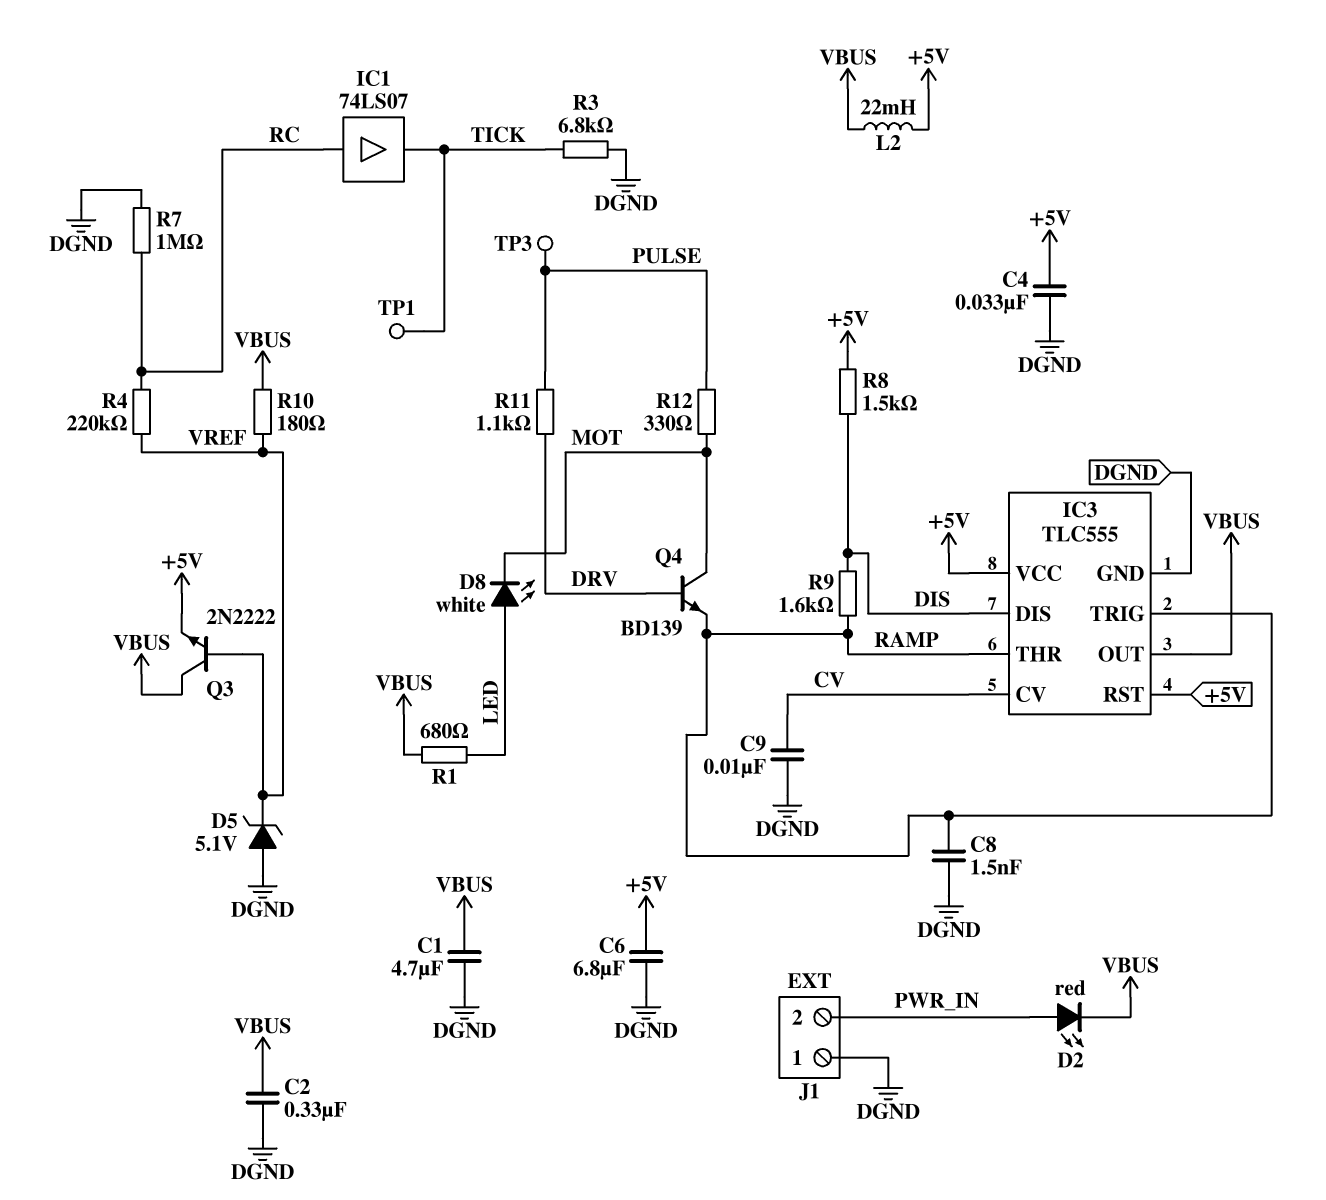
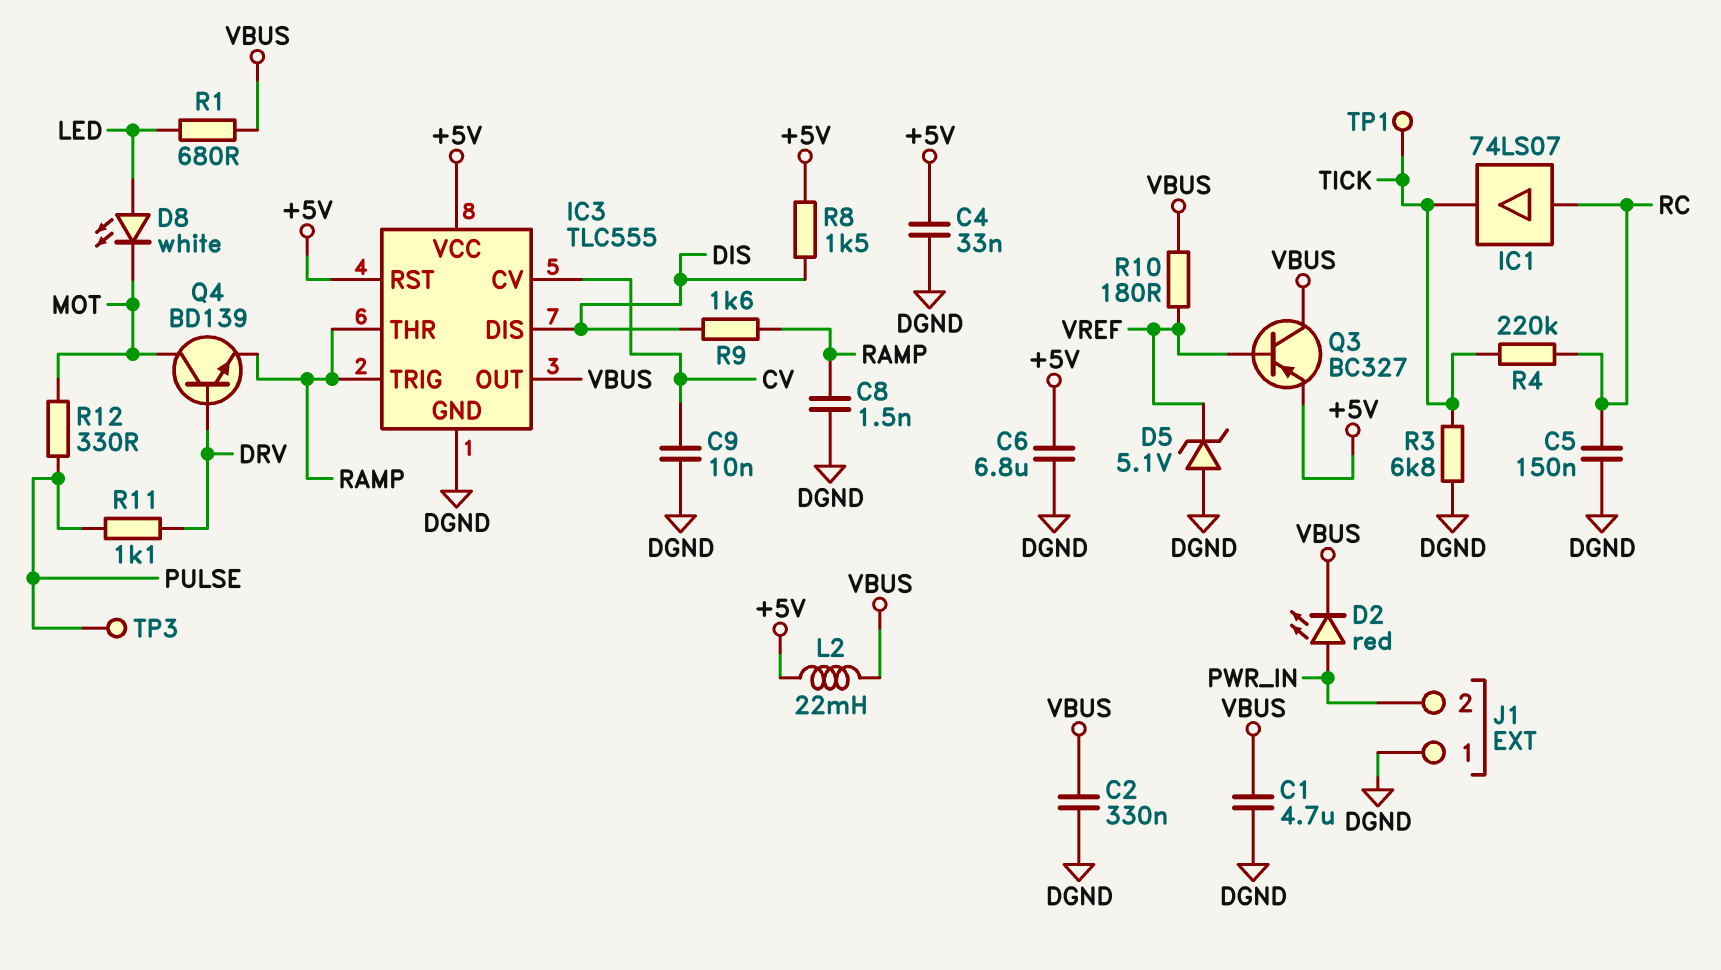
C5: none -> 150nF (DGND, RC)
Q3: NPN 2N2222 (B VREF, C VBUS, E +5V) -> PNP BC327 (B VREF, C VBUS, E +5V)
R4: 220k (RC, VREF) -> 220k (RC, TICK)
R7: 1M (DGND, RC) -> none

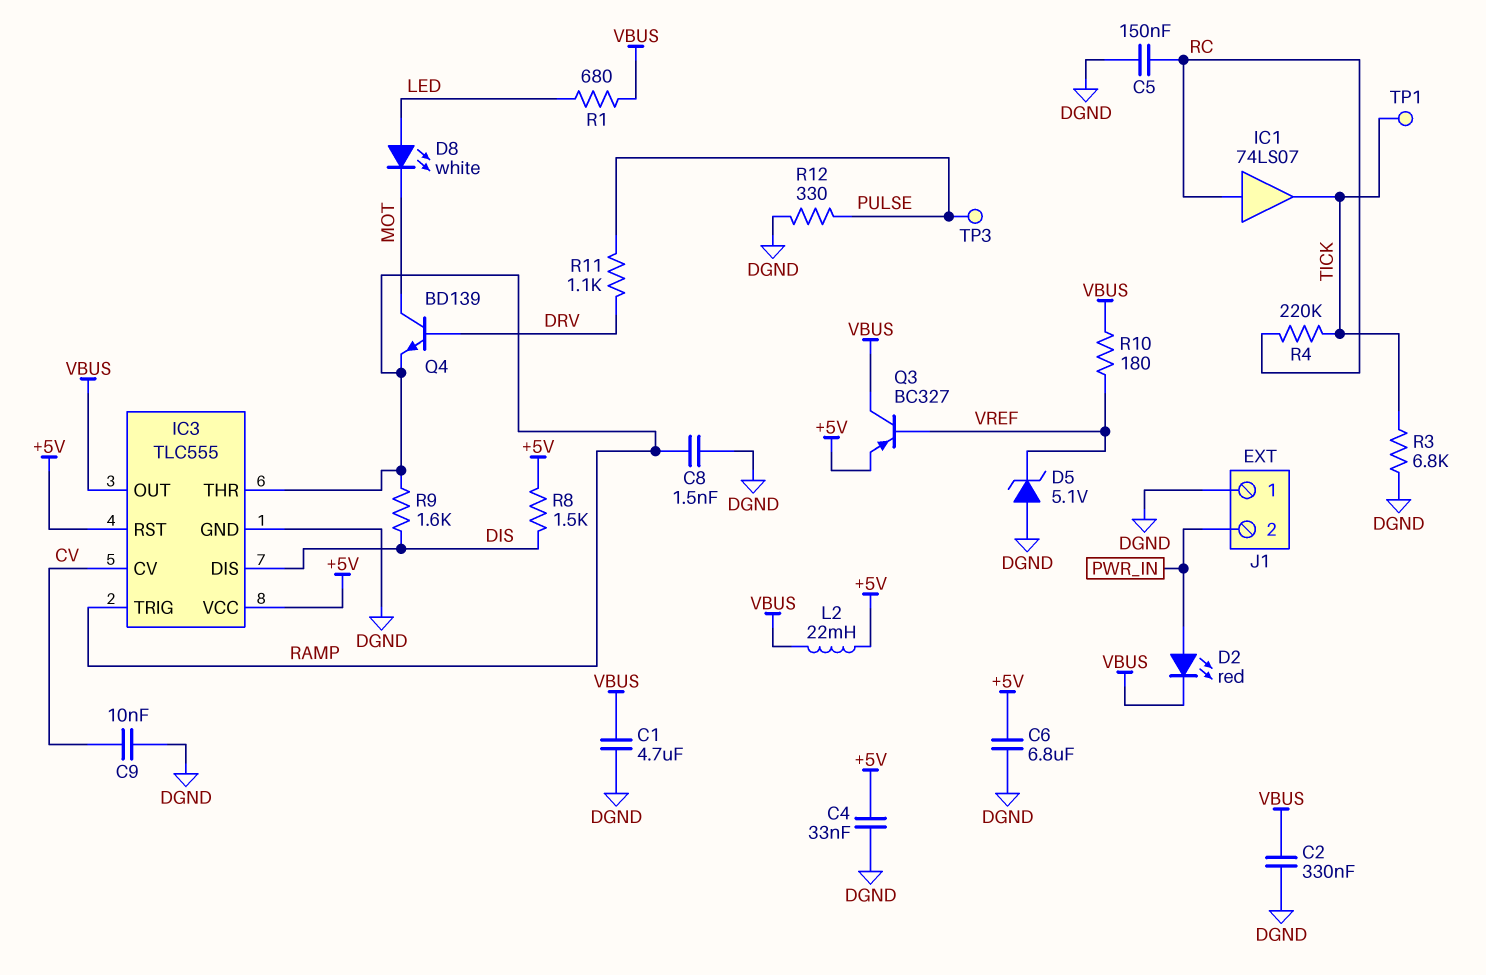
R12: 330 (MOT, PULSE) -> 330 (DGND, PULSE)

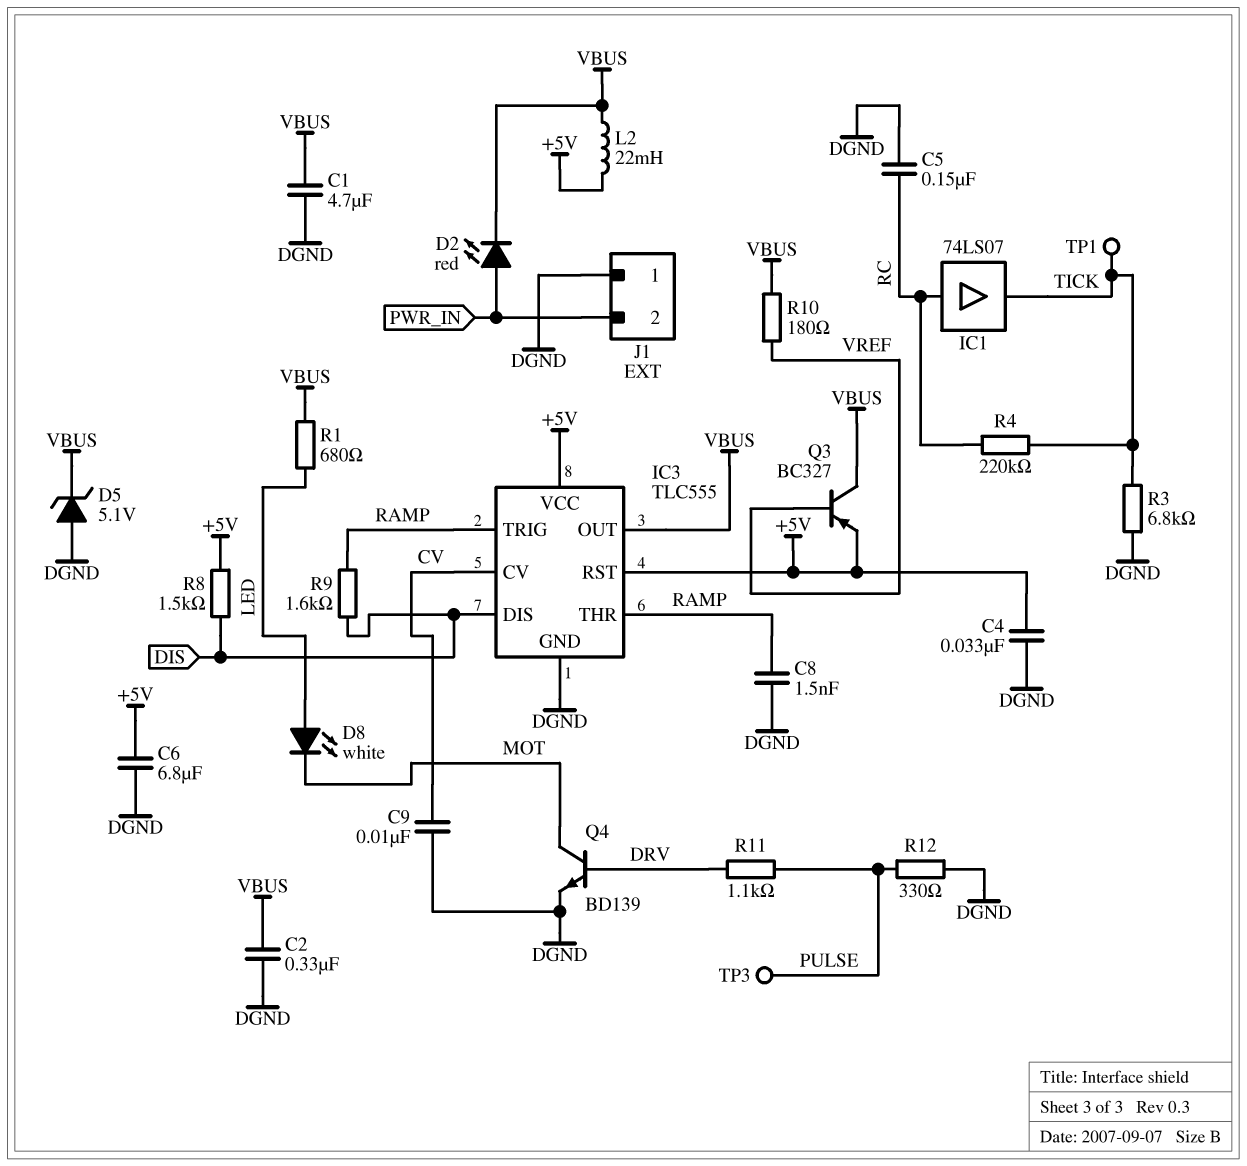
D5: zener 5.1V (A DGND, K VREF) -> zener 5.1V (A DGND, K VBUS)
Q4: NPN BD139 (B DRV, C MOT, E RAMP) -> NPN BD139 (B DRV, C MOT, E DGND)

